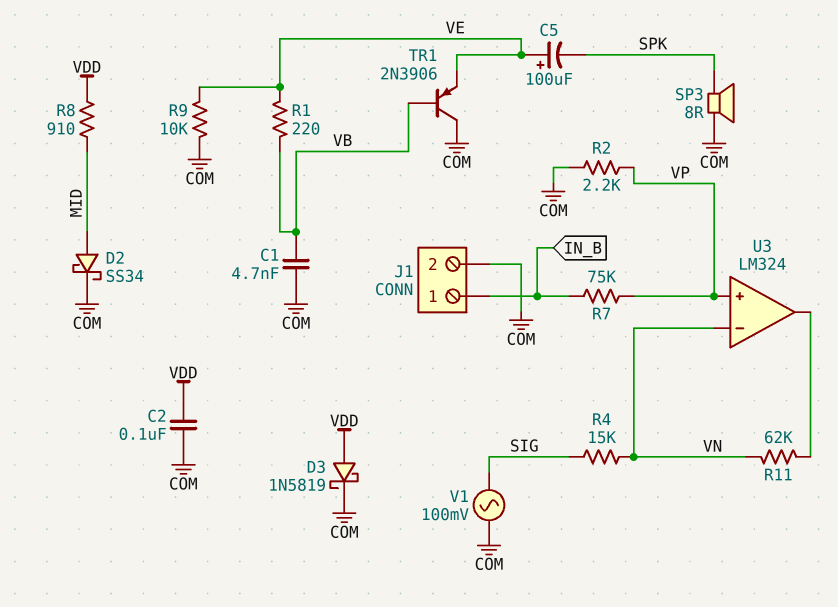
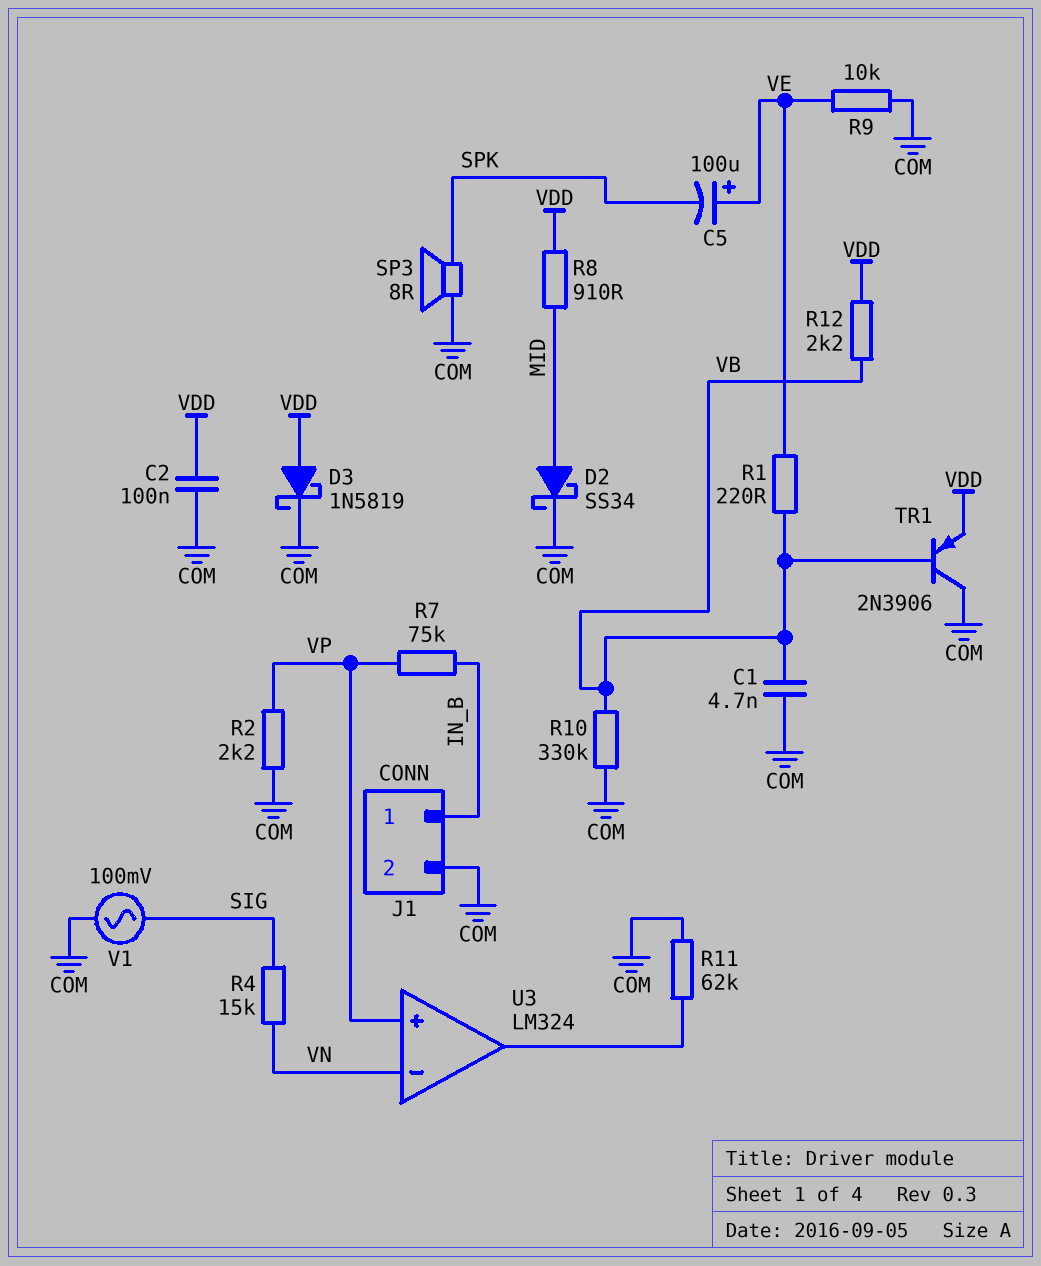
R10: none -> 330k (COM, VB)
R11: 62k (U3/out, VN) -> 62k (COM, U3/out)
R12: none -> 2.2k (VB, VDD)
TR1: PNP 2N3906 (B VB, C COM, E VE) -> PNP 2N3906 (B VB, C COM, E VDD)

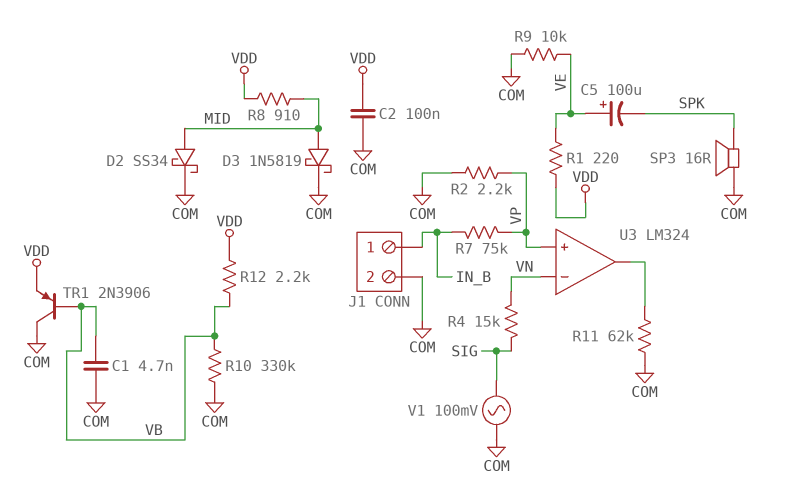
D3: schottky 1N5819 (A VDD, K COM) -> schottky 1N5819 (A MID, K COM)
R1: 220 (VB, VE) -> 220 (VDD, VE)
SP3: speaker 8R (COM, SPK) -> speaker 16R (COM, SPK)

